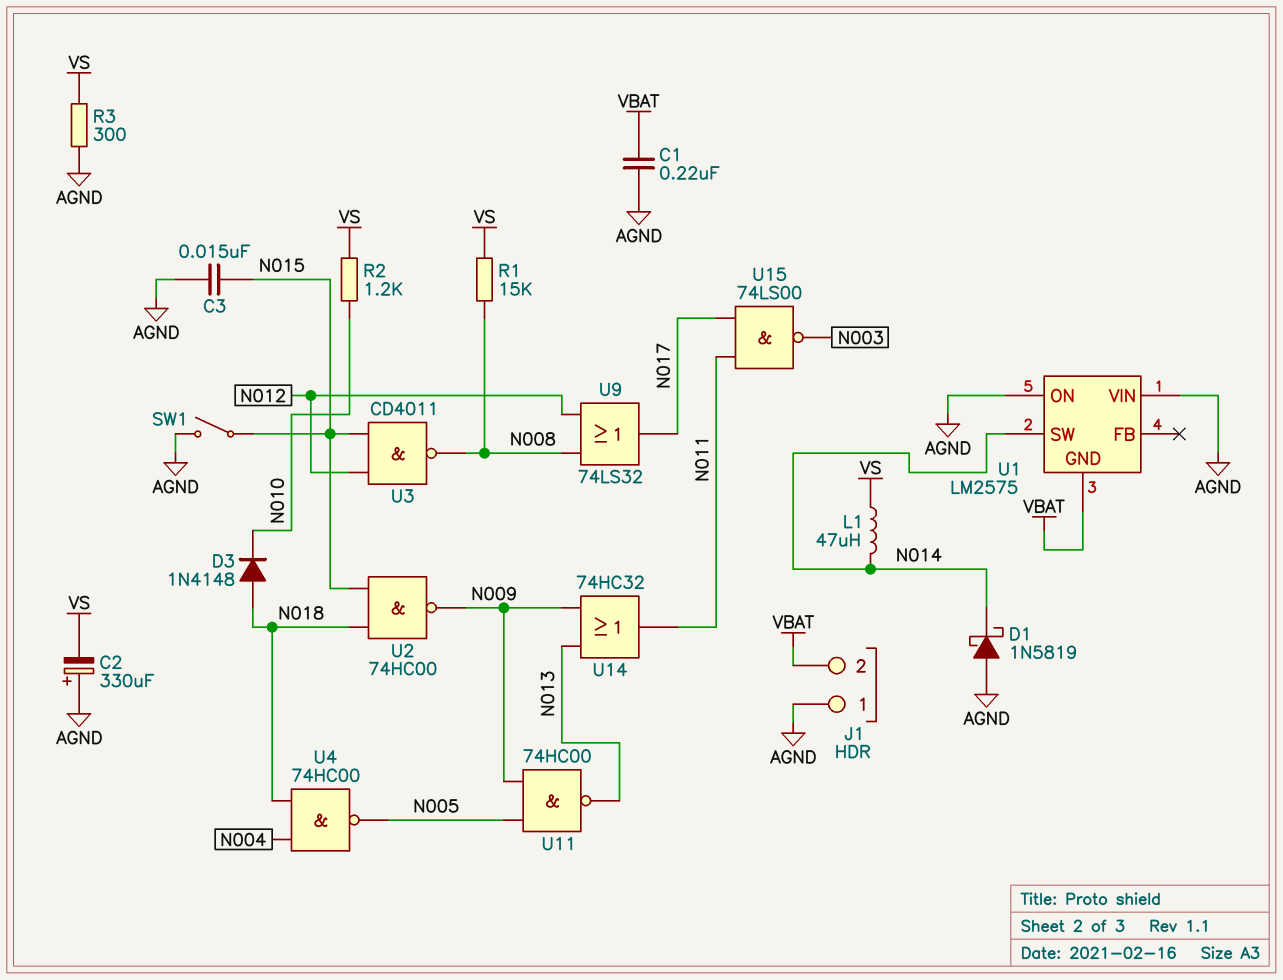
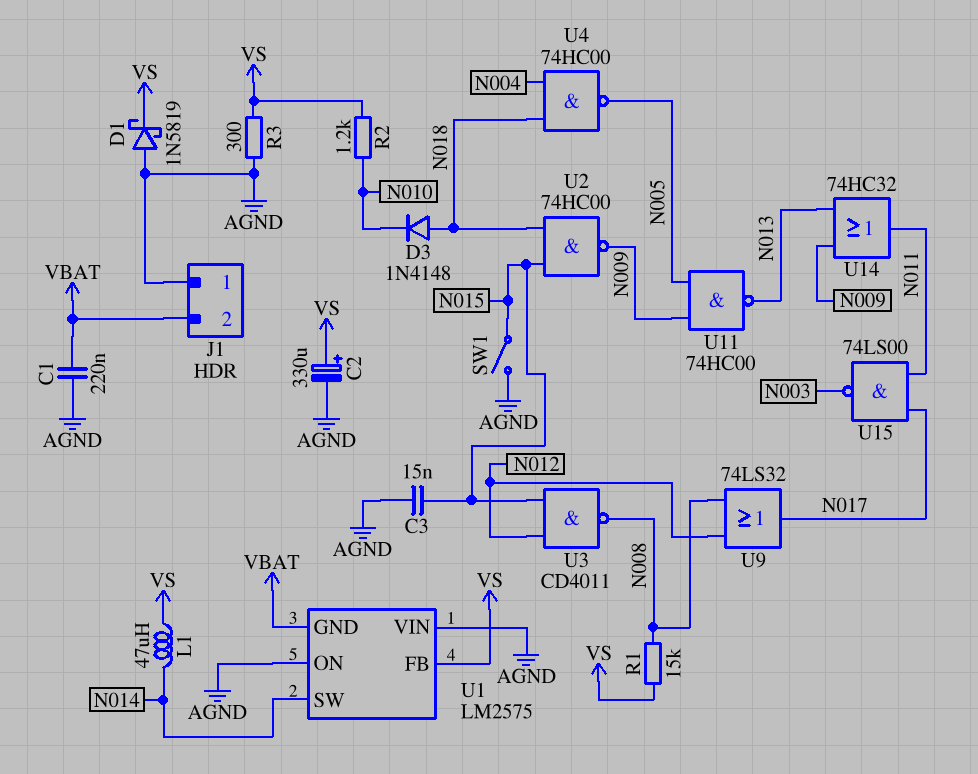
C2: 330uF (plus AGND, minus VS) -> 330uF (plus VS, minus AGND)
D1: schottky 1N5819 (A AGND, K N014) -> schottky 1N5819 (A AGND, K VS)
U1 pin FB: none -> VS

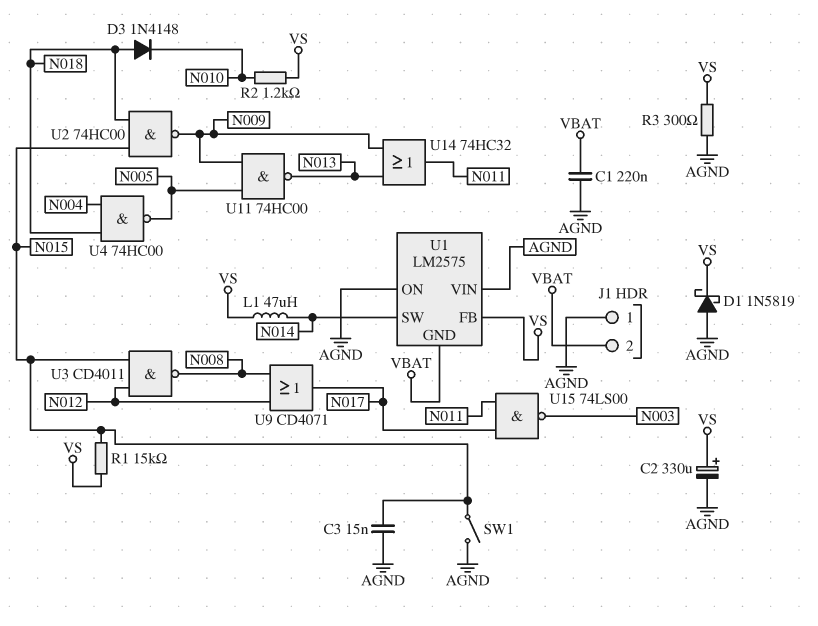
R1: 15k (N008, VS) -> 15k (N015, VS)
U9: OR 74LS32 (in N008, in N012, out N017) -> OR CD4071 (in N008, in N012, out N017)

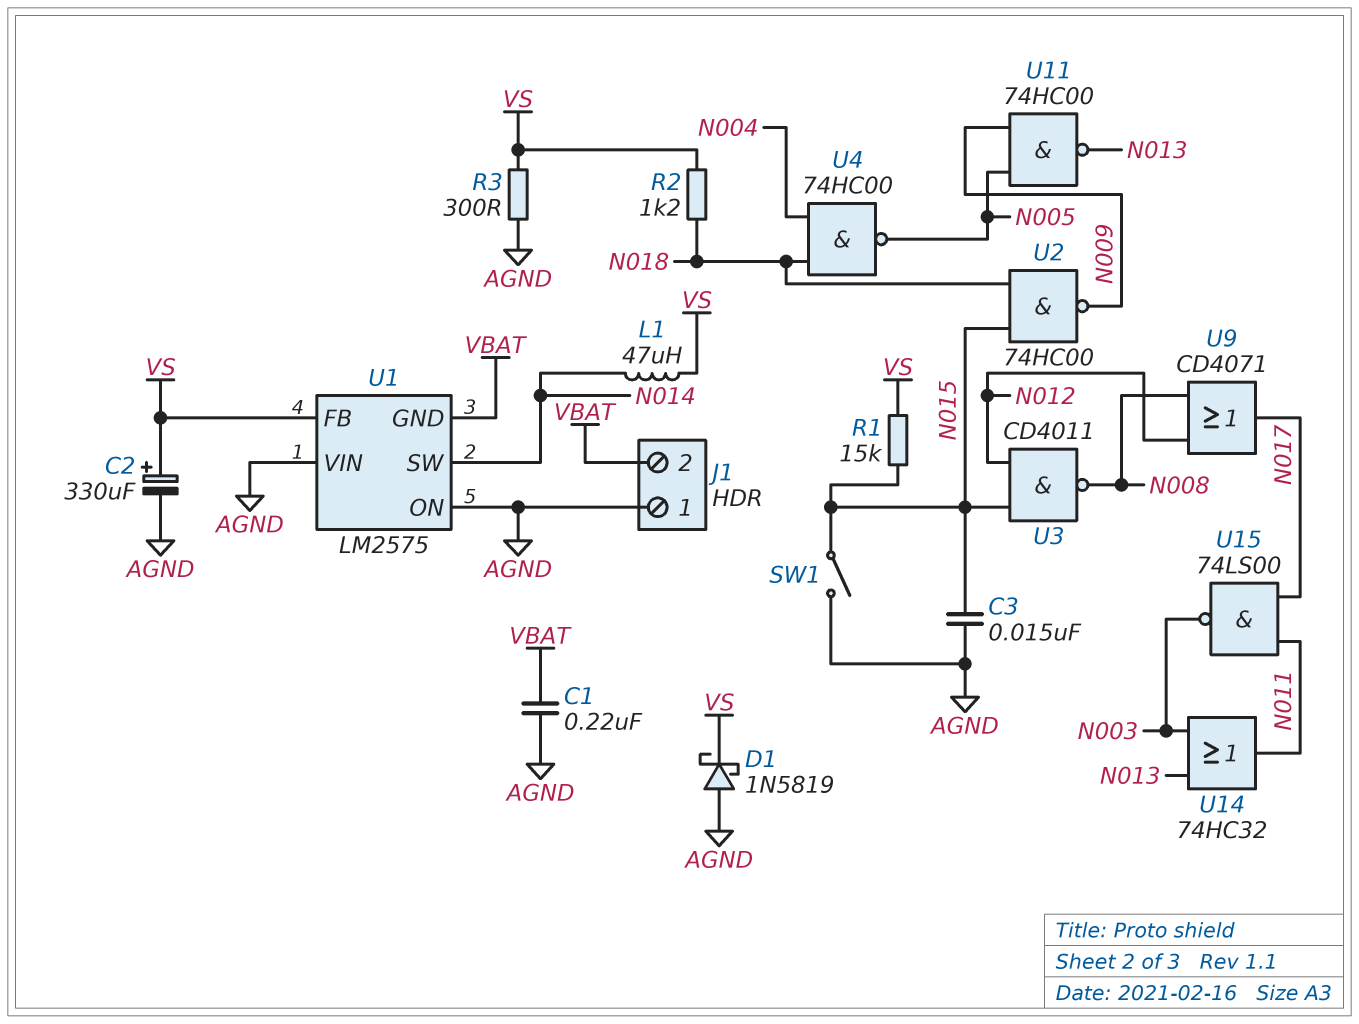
D3: diode 1N4148 (A N018, K N010) -> none
R2: 1.2k (N010, VS) -> 1.2k (N018, VS)
U14: OR 74HC32 (in N009, in N013, out N011) -> OR 74HC32 (in N003, in N013, out N011)

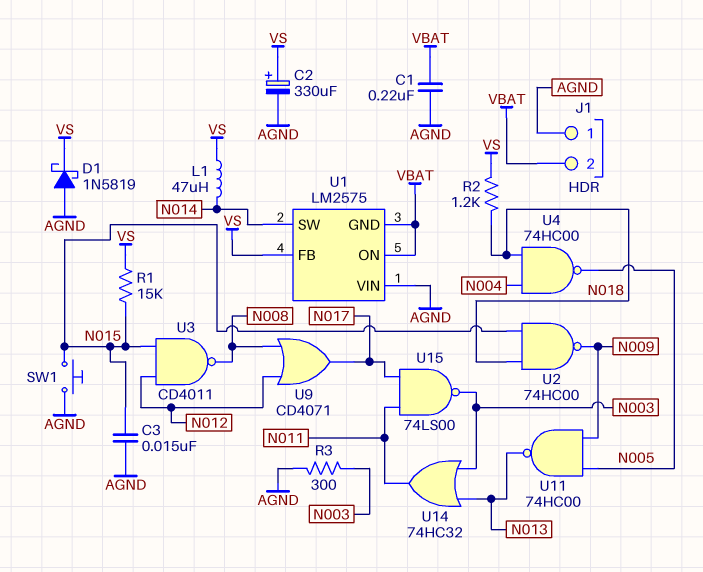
R3: 300 (AGND, VS) -> 300 (AGND, N003)
SW1: switch (AGND, N015) -> button (AGND, N015)
U1 pin ON: AGND -> VBAT

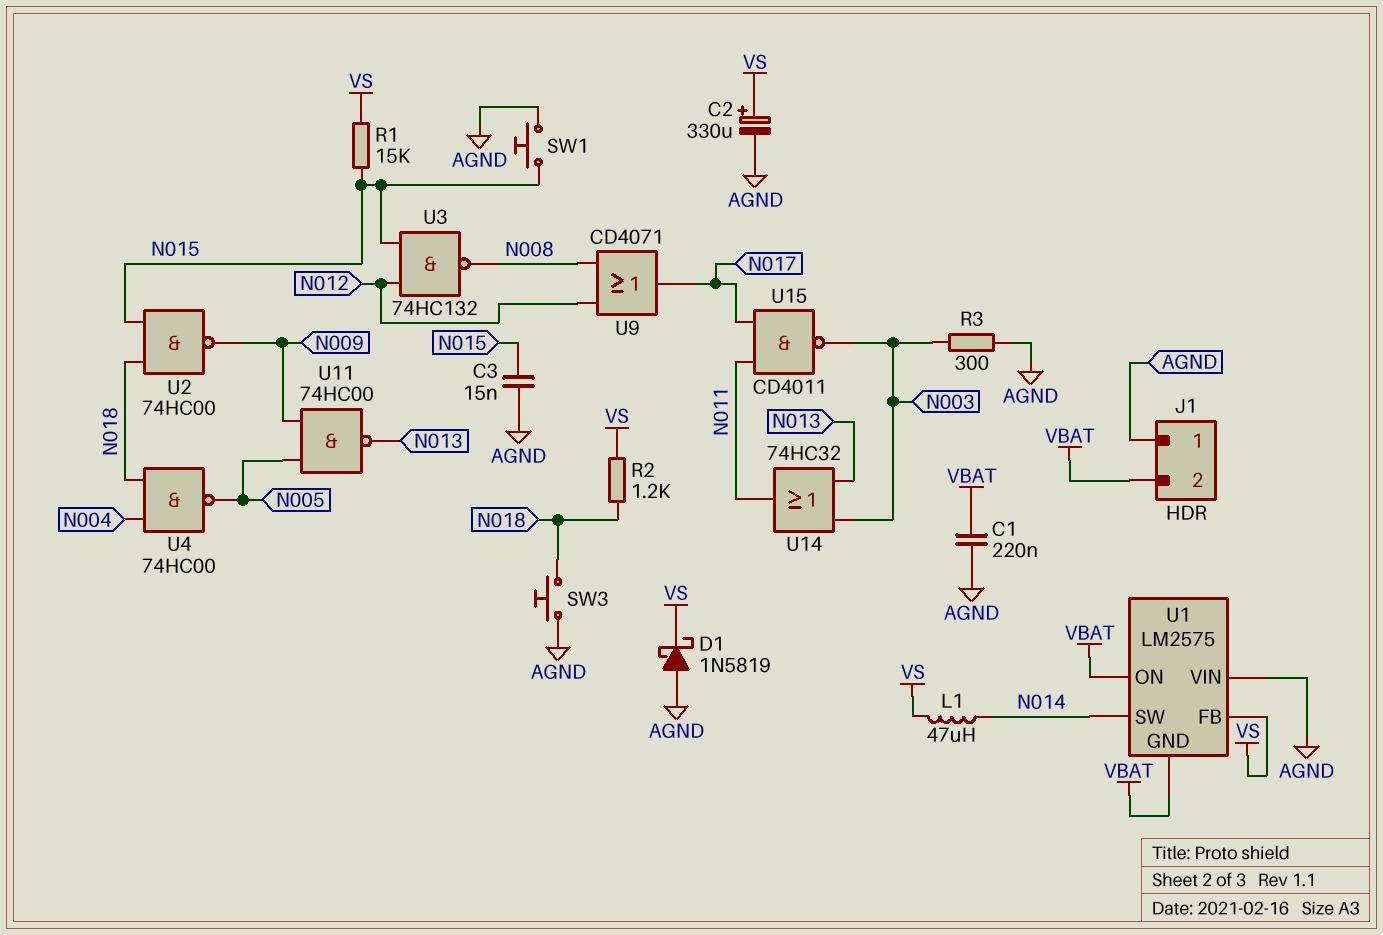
SW3: none -> button (AGND, N018)
U3: NAND CD4011 (in N012, in N015, out N008) -> NAND 74HC132 (in N012, in N015, out N008)
U15: NAND 74LS00 (in N011, in N017, out N003) -> NAND CD4011 (in N011, in N017, out N003)

